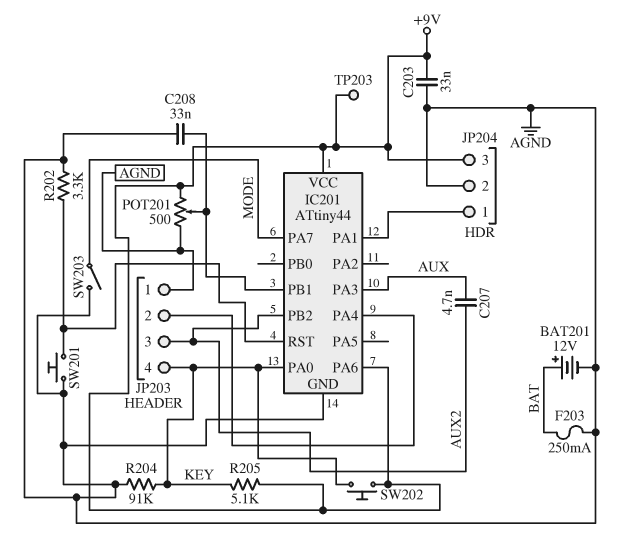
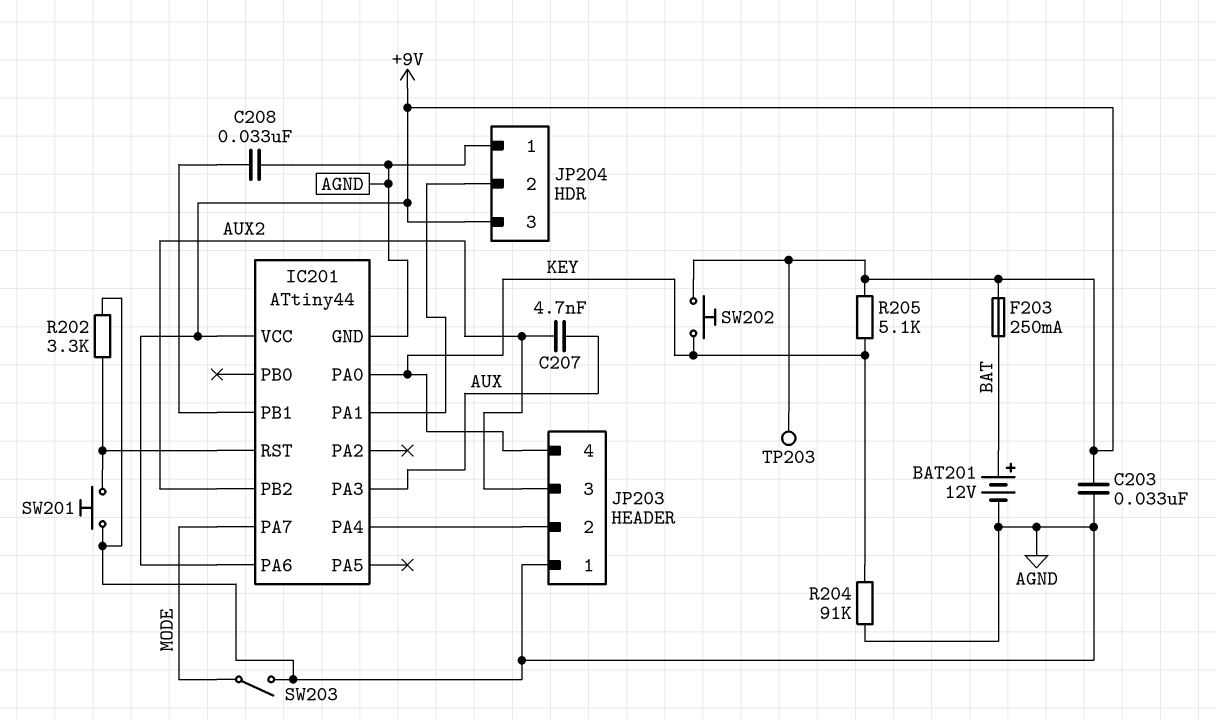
F203: 250mA (AGND, BAT) -> 250mA (+9V, BAT)
JP204 pin 1: IC201/PA1 -> AGND
JP204 pin 2: AGND -> IC201/PA1
POT201: 500 (+9V, AGND, wiper IC201/PB1) -> none

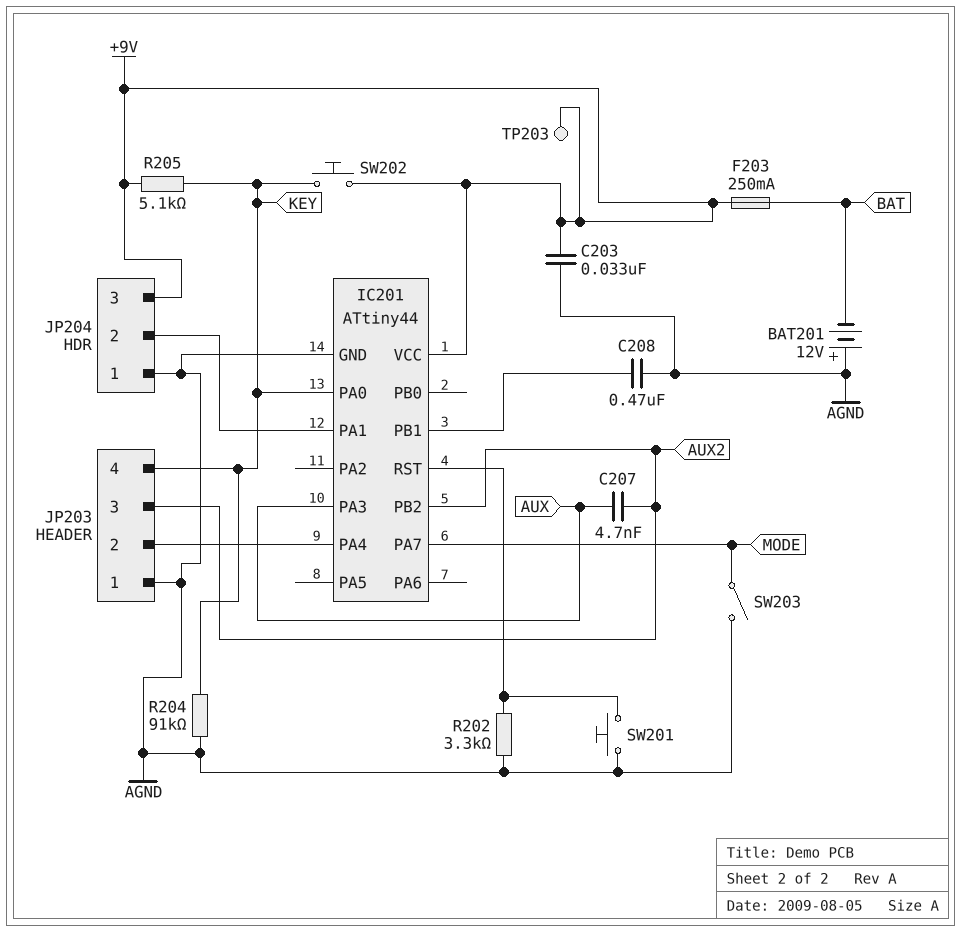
BAT201: 12V (plus BAT, minus AGND) -> 12V (plus AGND, minus BAT)
C208: 33nF (AGND, IC201/PB1) -> 470nF (AGND, IC201/PB1)
IC201 pin PA6: +9V -> none

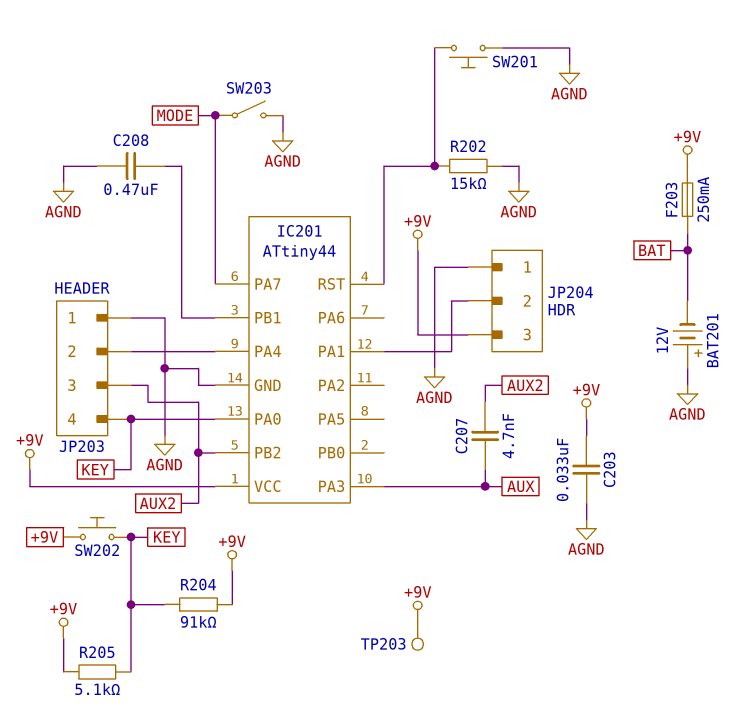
R202: 3.3k (AGND, IC201/RST) -> 15k (AGND, IC201/RST)
R204: 91k (AGND, KEY) -> 91k (+9V, KEY)

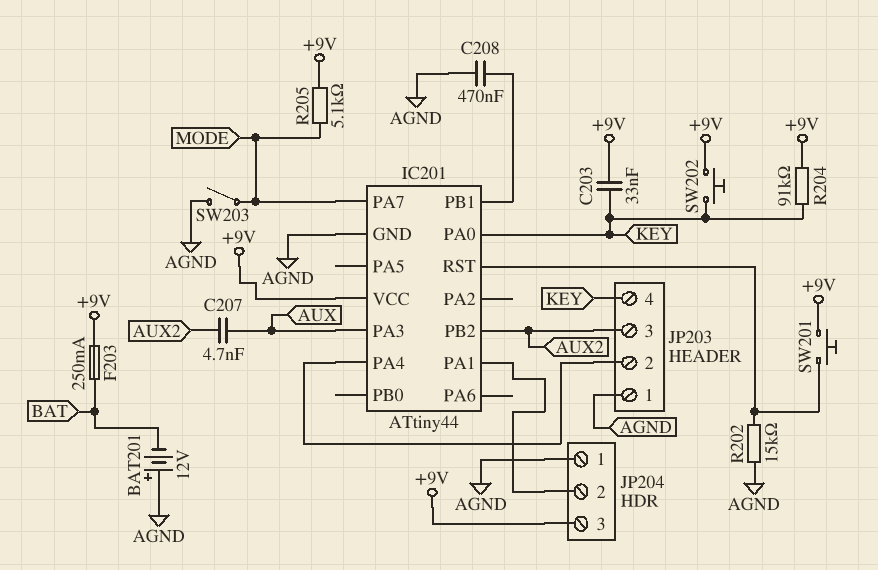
C203: 33nF (+9V, AGND) -> 33nF (+9V, KEY)
R205: 5.1k (+9V, KEY) -> 5.1k (+9V, MODE)
SW201: button (AGND, IC201/RST) -> button (+9V, IC201/RST)
TP203: test point (+9V) -> none

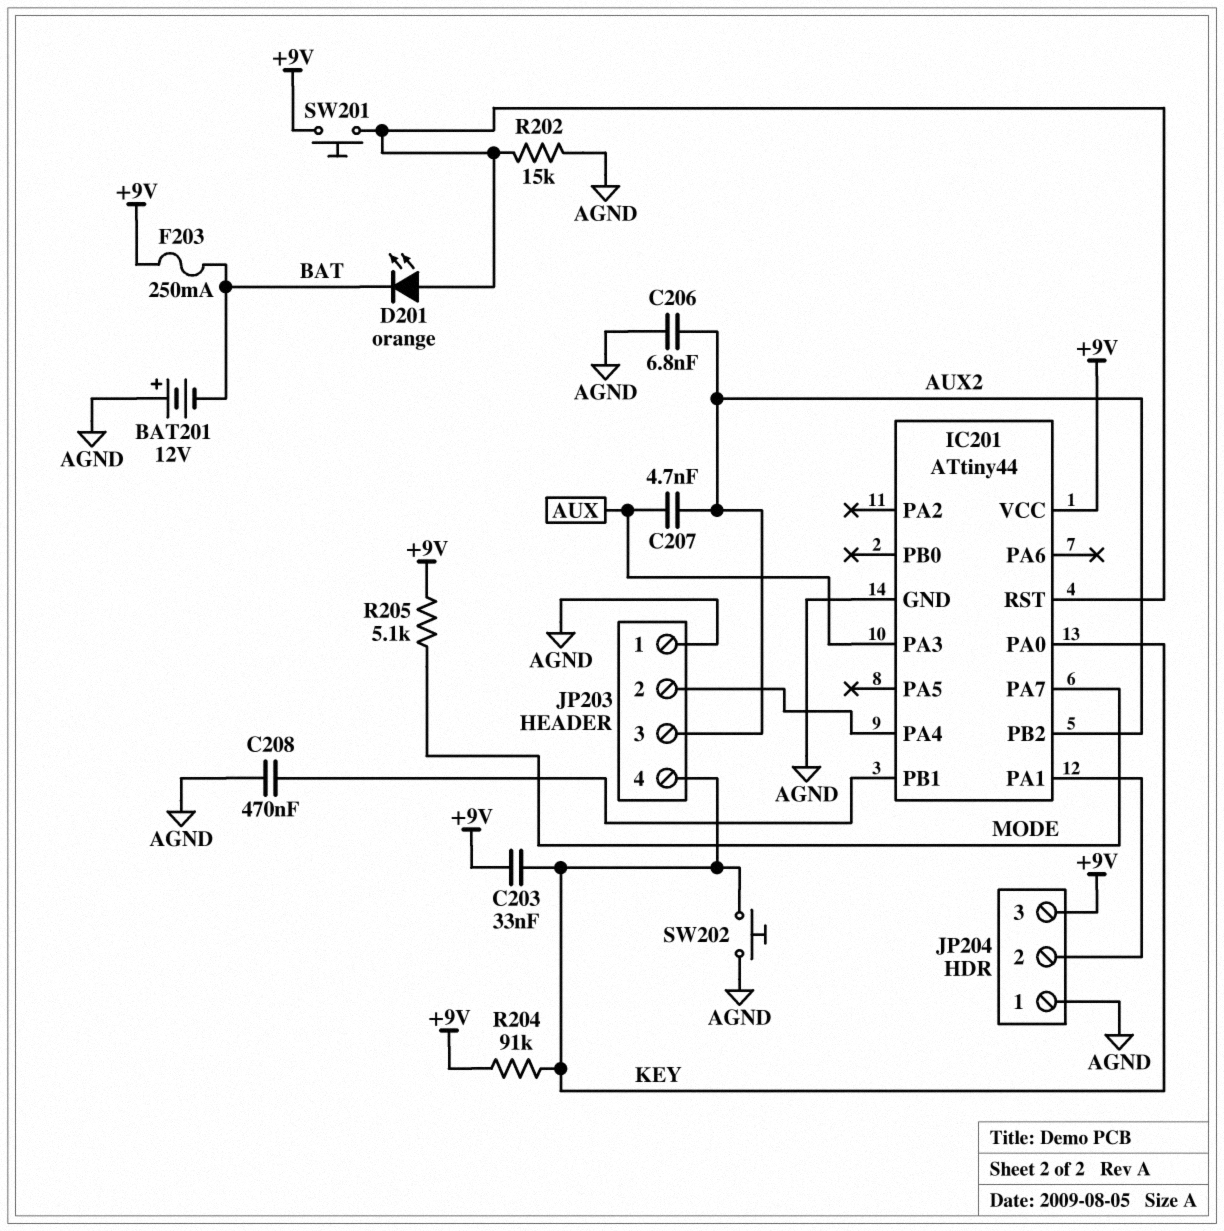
C206: none -> 6.8nF (AGND, AUX2)
D201: none -> LED orange (A IC201/RST, K BAT)
SW202: button (+9V, KEY) -> button (AGND, KEY)
SW203: switch (AGND, MODE) -> none

